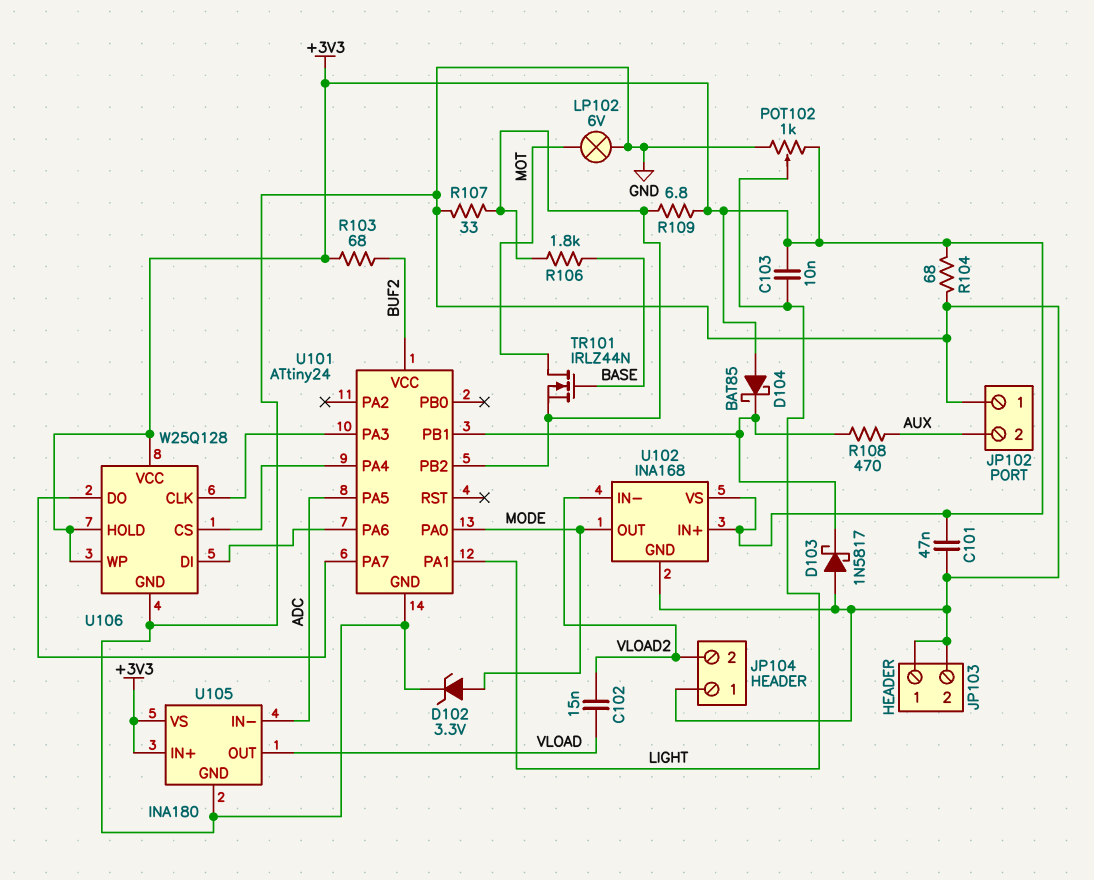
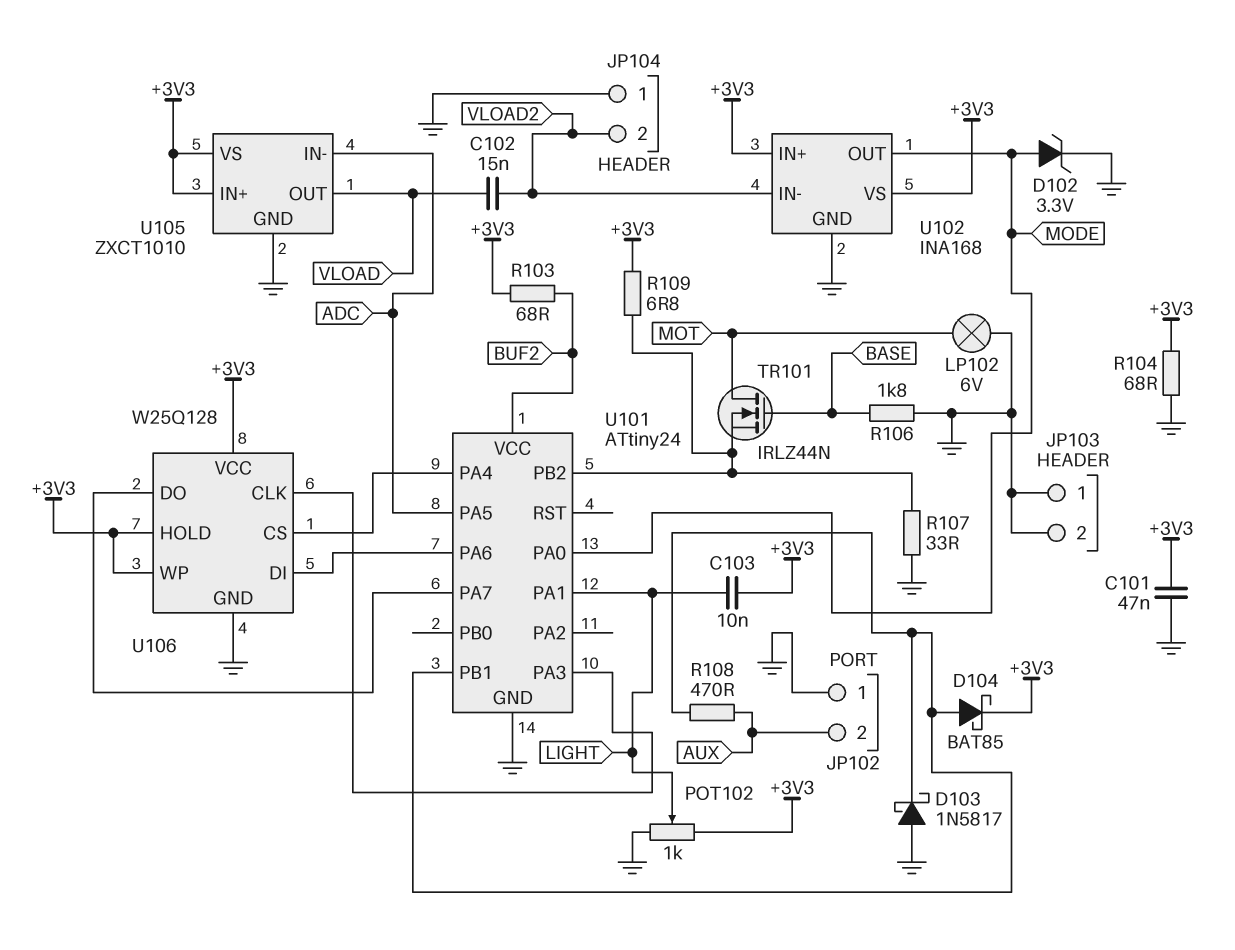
D104: schottky BAT85 (A +3V3, K U101/PB1) -> schottky BAT85 (A U101/PB1, K +3V3)
R106: 1.8k (BASE, U101/PB2) -> 1.8k (BASE, GND)
U105: INA180 -> ZXCT1010

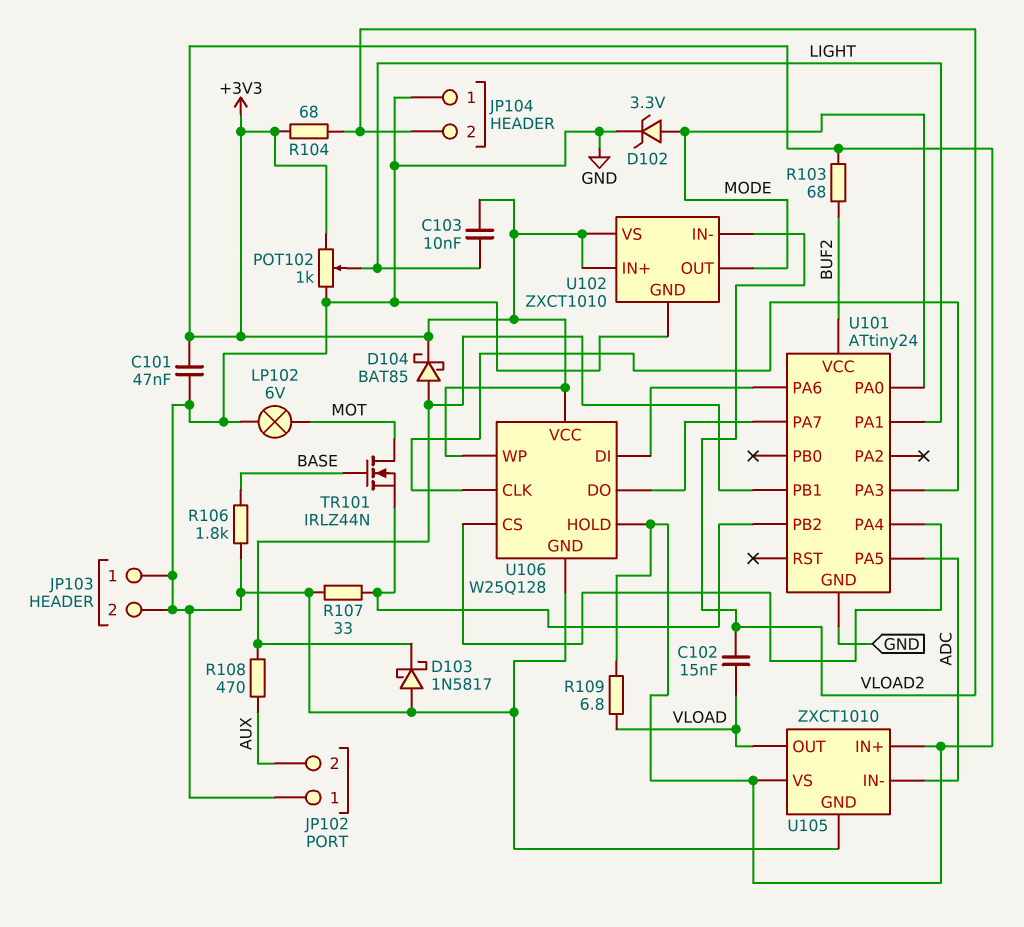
R104: 68 (+3V3, GND) -> 68 (+3V3, VLOAD2)
R109: 6.8 (+3V3, U101/PB2) -> 6.8 (+3V3, VLOAD)
U102: INA168 -> ZXCT1010

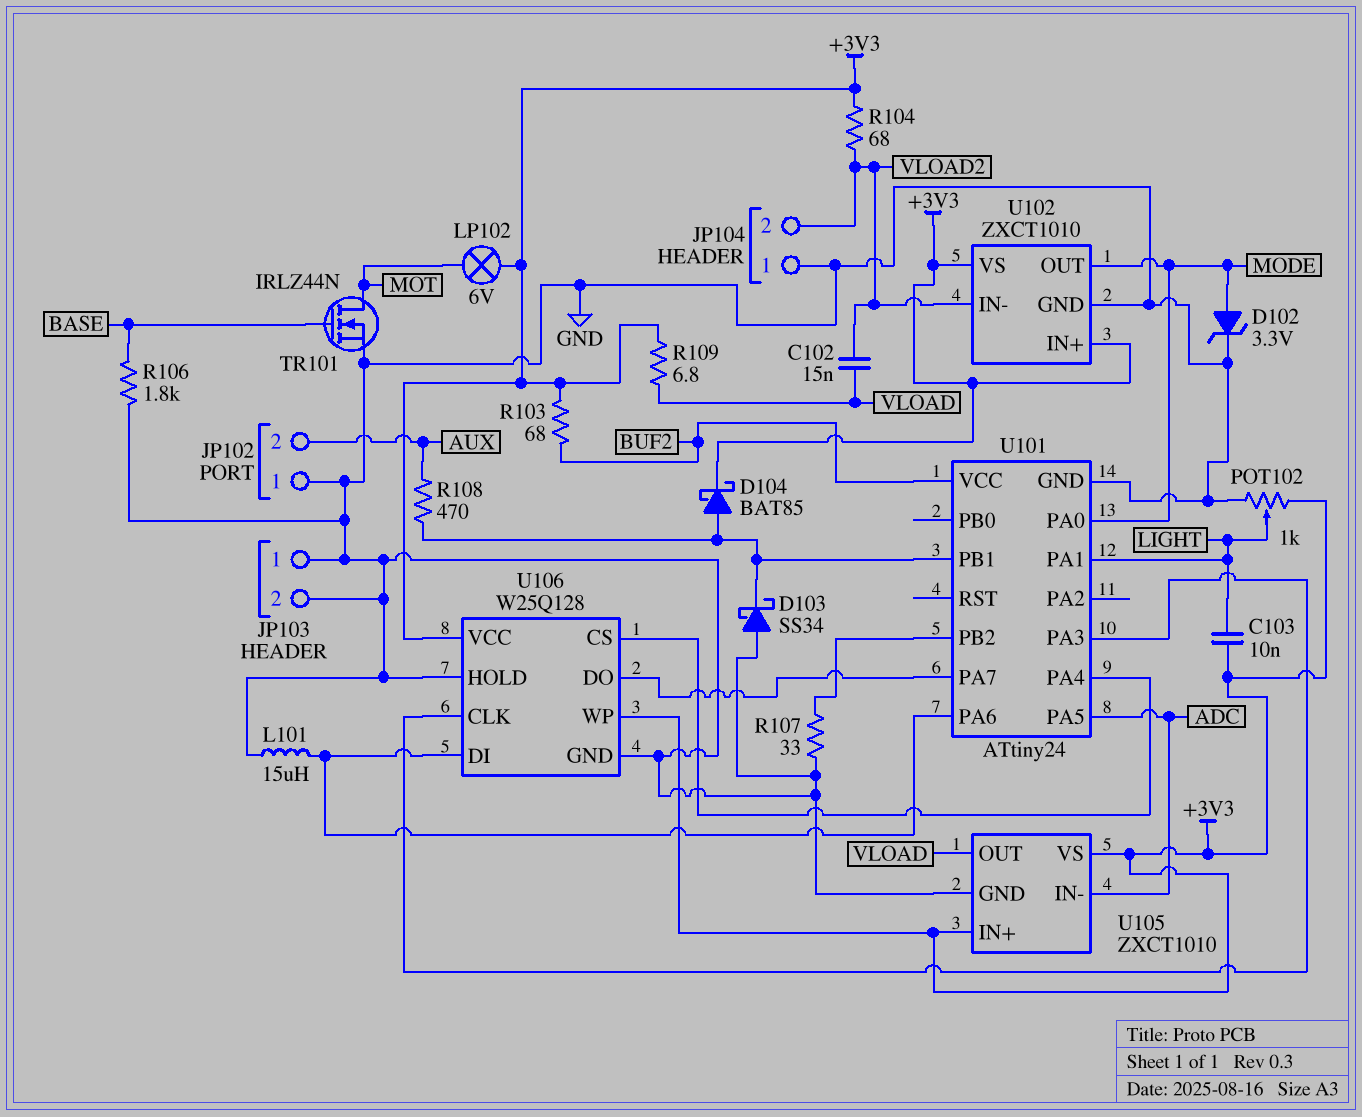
C101: 47nF (+3V3, GND) -> none
D103: schottky 1N5817 (A GND, K U101/PB1) -> schottky SS34 (A GND, K U101/PB1)
L101: none -> 15uH (GND, U101/PA6)
LP102: lamp 6V (GND, MOT) -> lamp 6V (+3V3, MOT)
TR101: NMOS IRLZ44N (G BASE, D MOT, S U101/PB2) -> NMOS IRLZ44N (G BASE, D MOT, S GND)
U106 pin HOLD: +3V3 -> GND

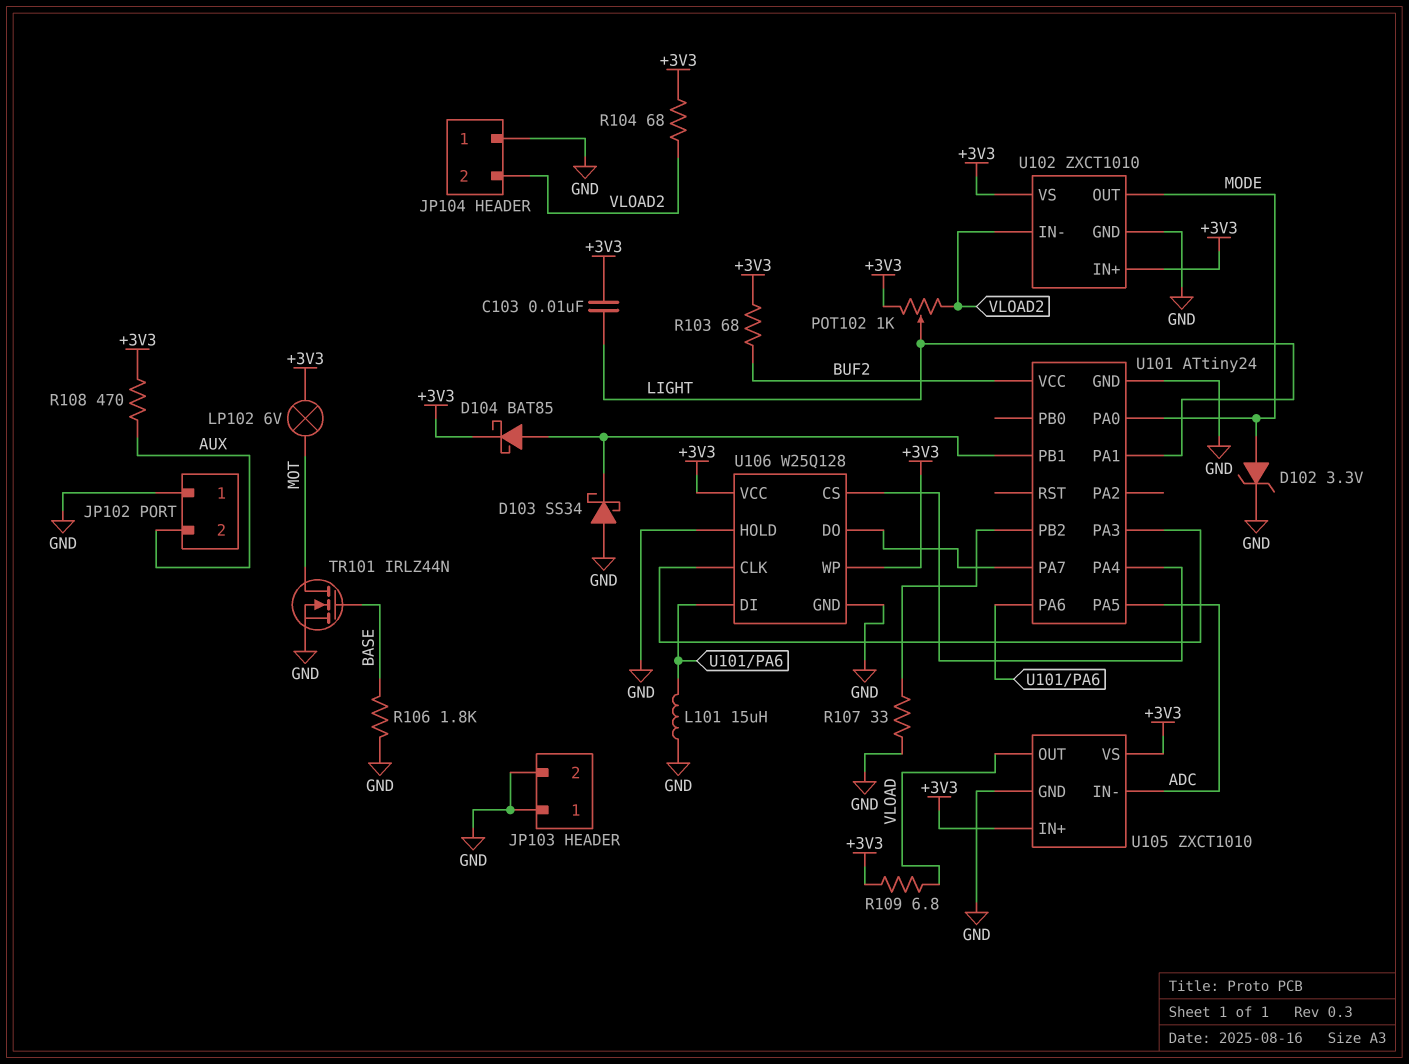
C102: 15nF (VLOAD, VLOAD2) -> none
POT102: 1k (+3V3, GND, wiper LIGHT) -> 1k (+3V3, VLOAD2, wiper LIGHT)
R108: 470 (AUX, U101/PB1) -> 470 (+3V3, AUX)

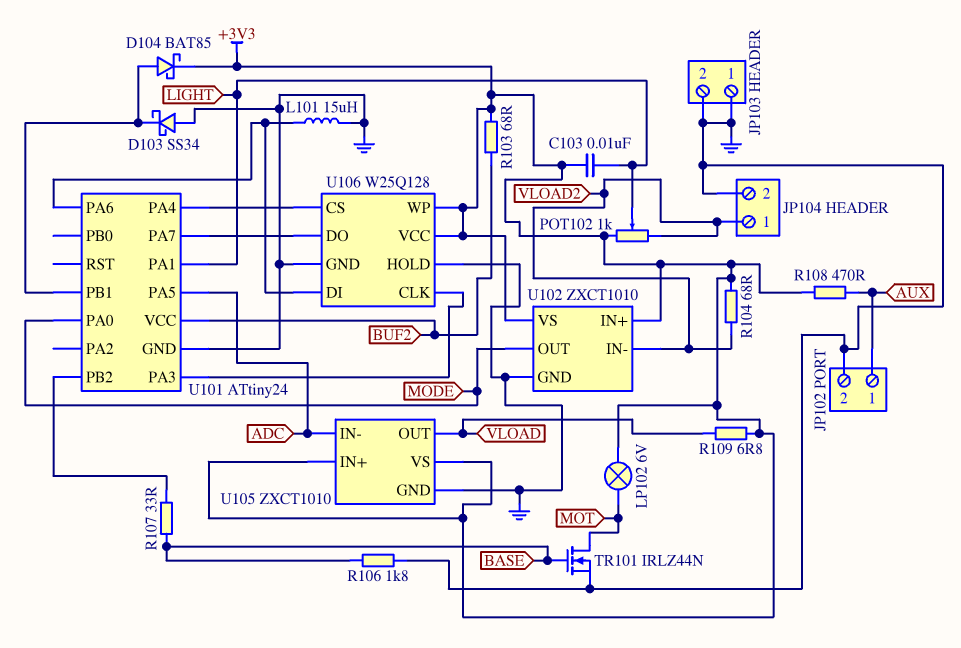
D102: zener 3.3V (A MODE, K GND) -> none
JP102 pin 1: GND -> AUX
JP102 pin 2: AUX -> GND
JP104 pin 1: GND -> VLOAD2
JP104 pin 2: VLOAD2 -> GND
R107: 33 (GND, U101/PB2) -> 33 (BASE, U101/PB2)

